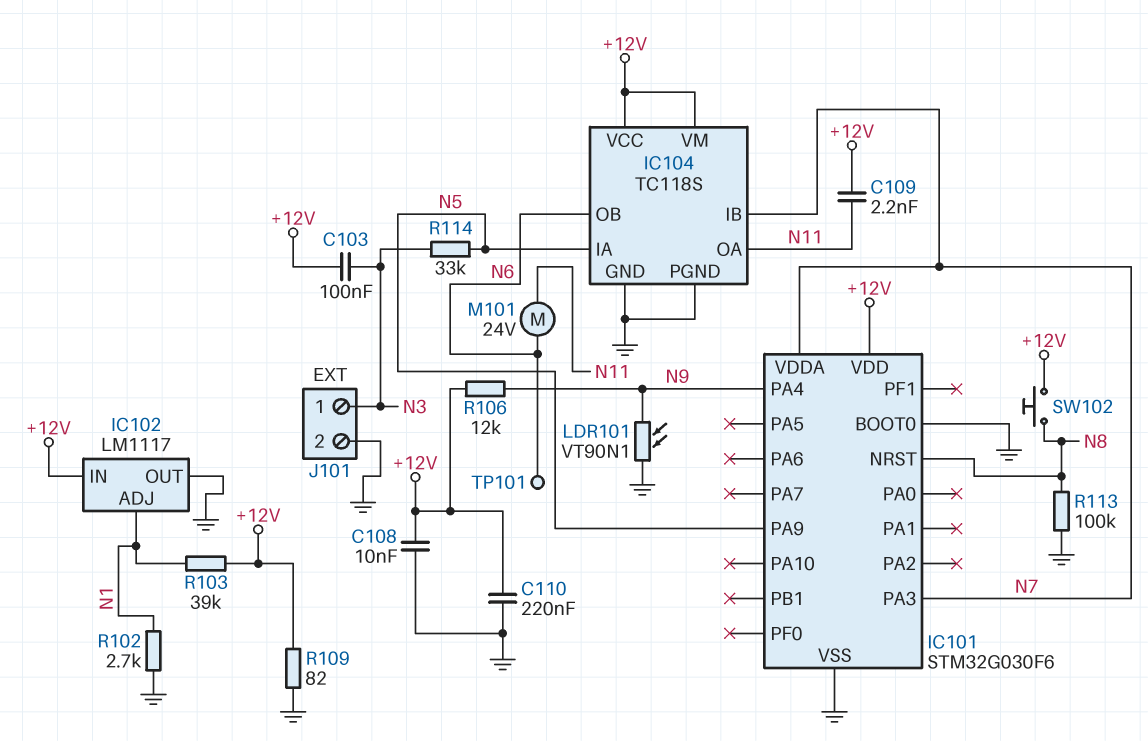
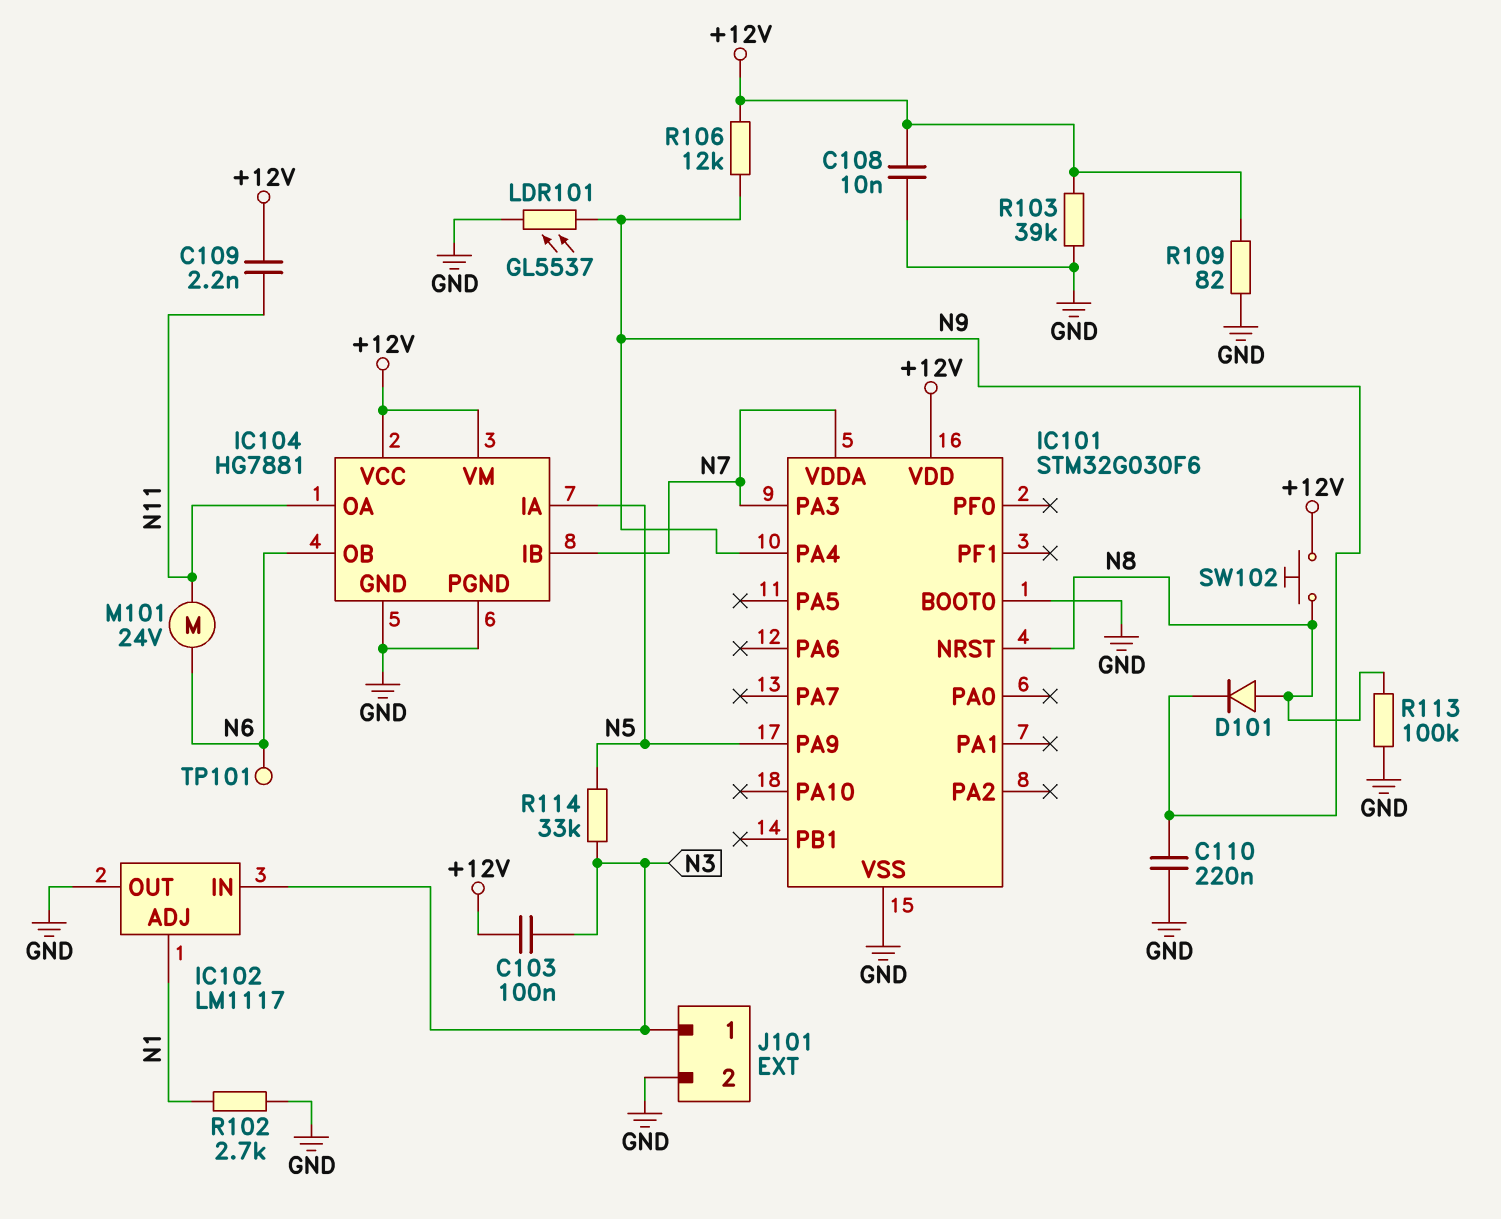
C110: 220nF (+12V, GND) -> 220nF (GND, N9)
D101: none -> diode (A N8, K N9)
IC102 pin IN: +12V -> N3
IC104: TC118S -> HG7881
LDR101: VT90N1 (GND, N9) -> GL5537 (GND, N9)
R103: 39k (+12V, N1) -> 39k (+12V, GND)

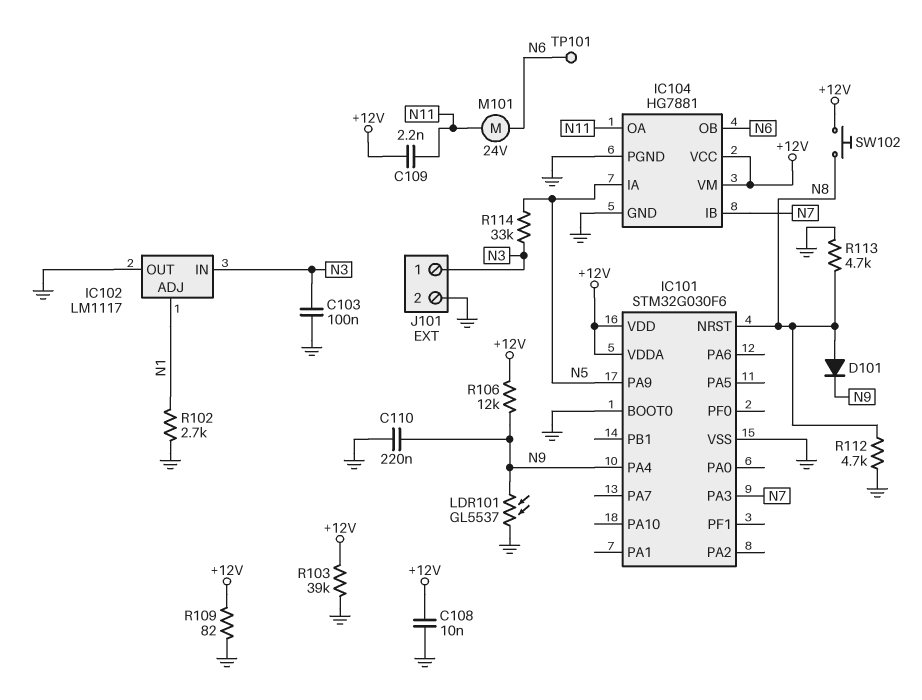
C103: 100nF (+12V, N3) -> 100nF (GND, N3)
IC101 pin VDDA: N7 -> +12V
R112: none -> 4.7k (GND, N8)
R113: 100k (GND, N8) -> 4.7k (GND, N8)

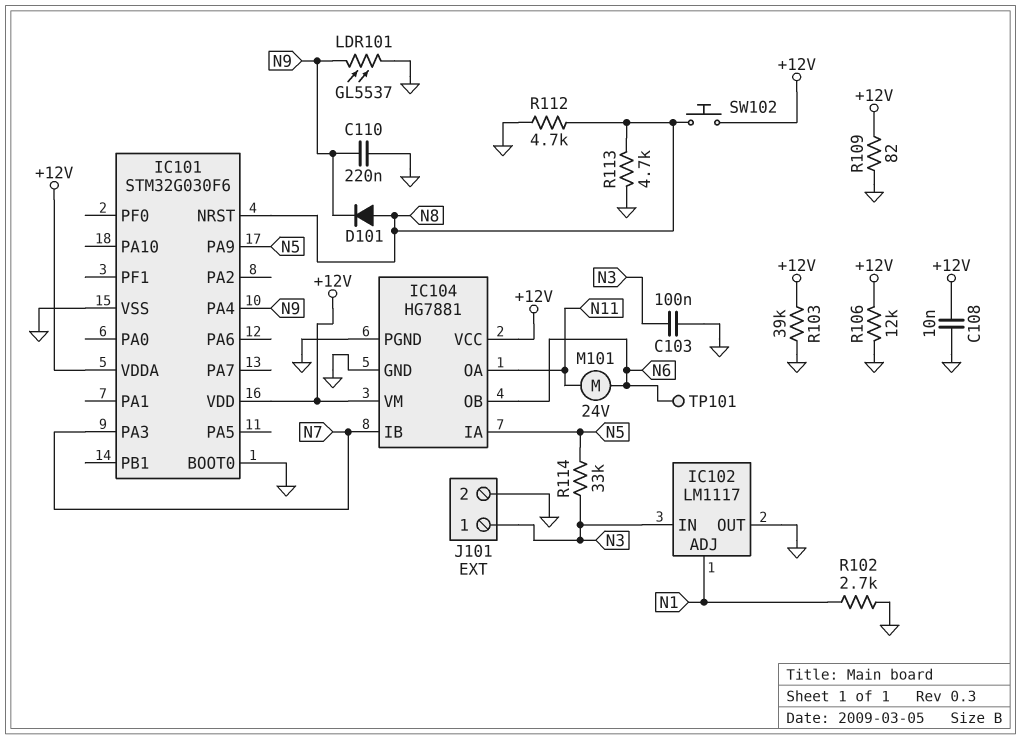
C109: 2.2nF (+12V, N11) -> none
R106: 12k (+12V, N9) -> 12k (+12V, GND)

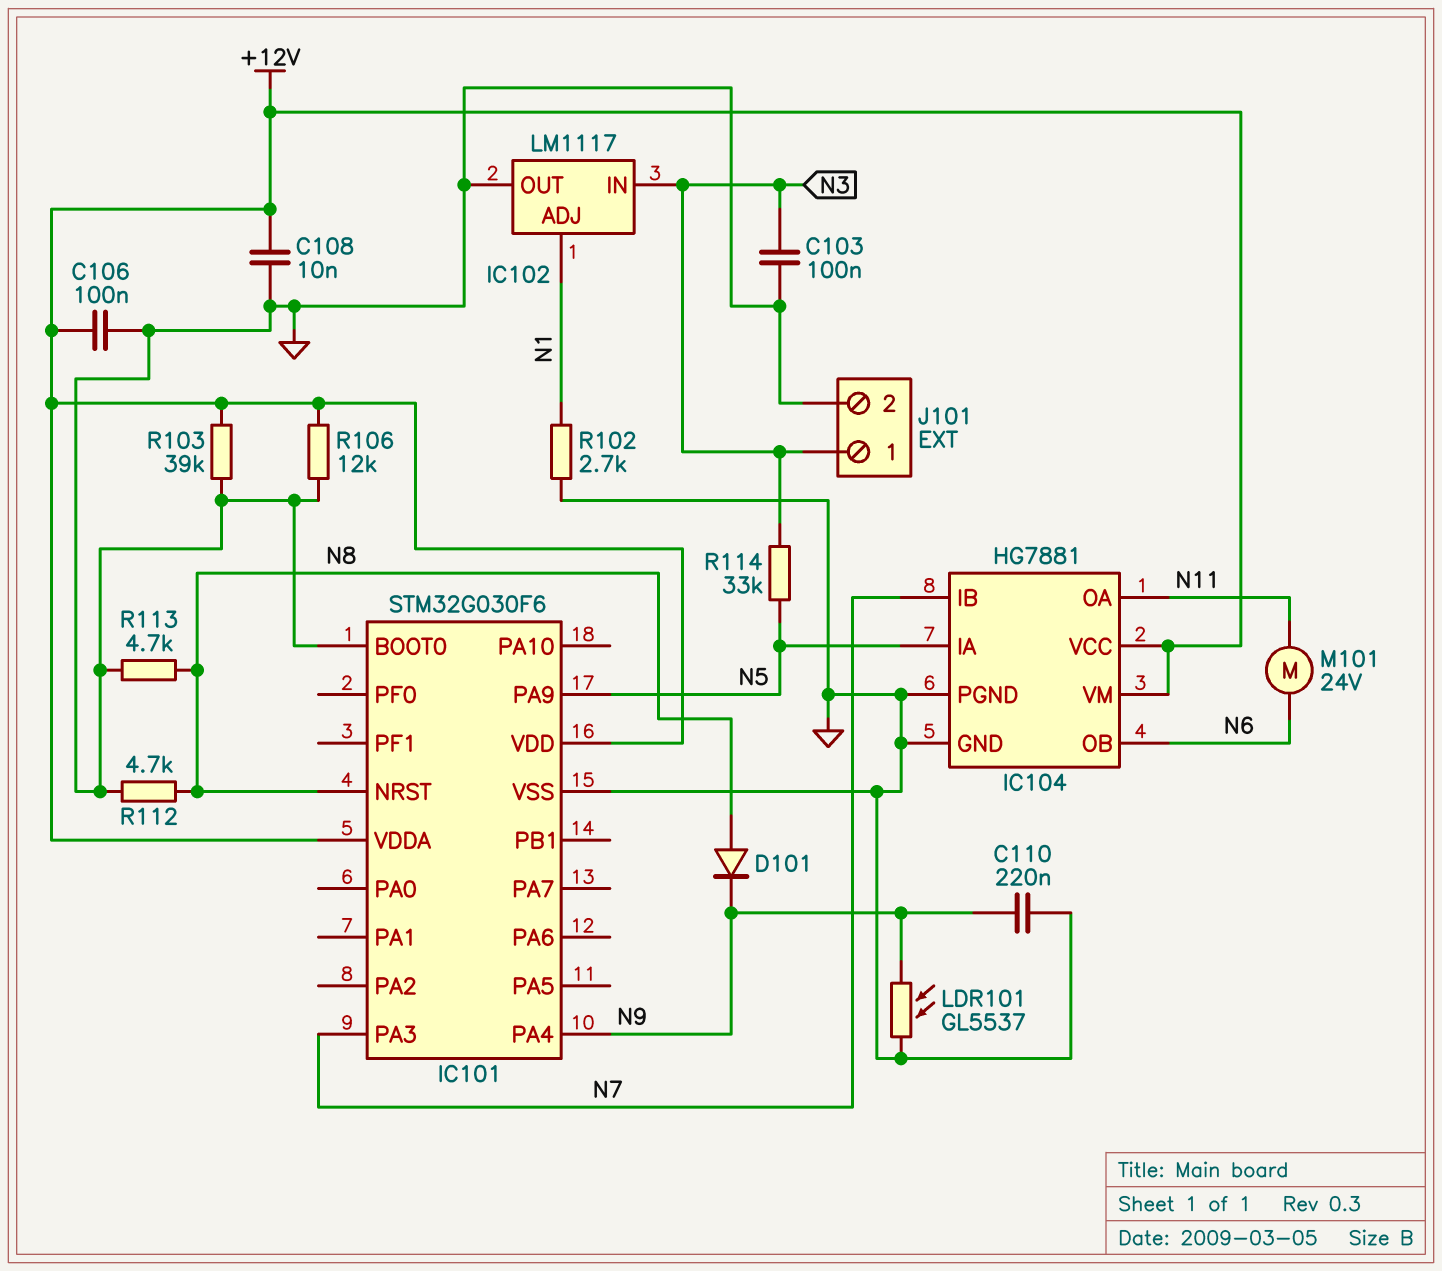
C106: none -> 100nF (+12V, GND)
R109: 82 (+12V, GND) -> none
SW102: button (+12V, N8) -> none
TP101: test point (N6) -> none

